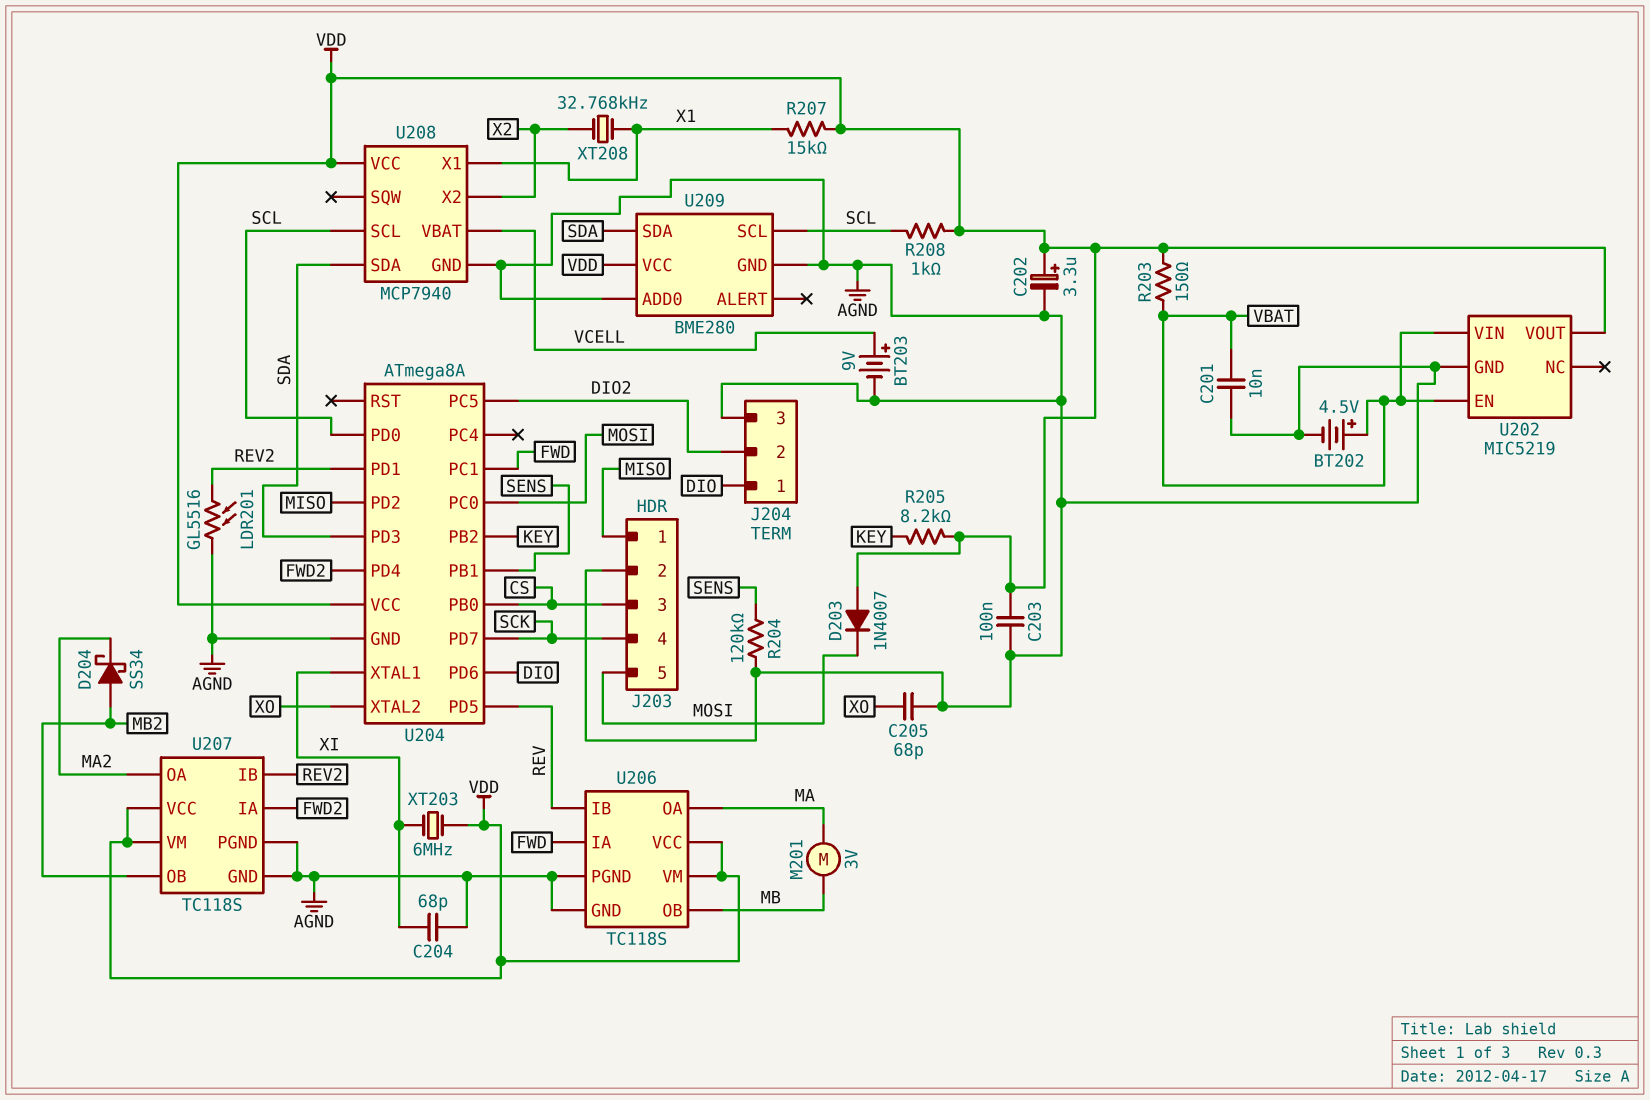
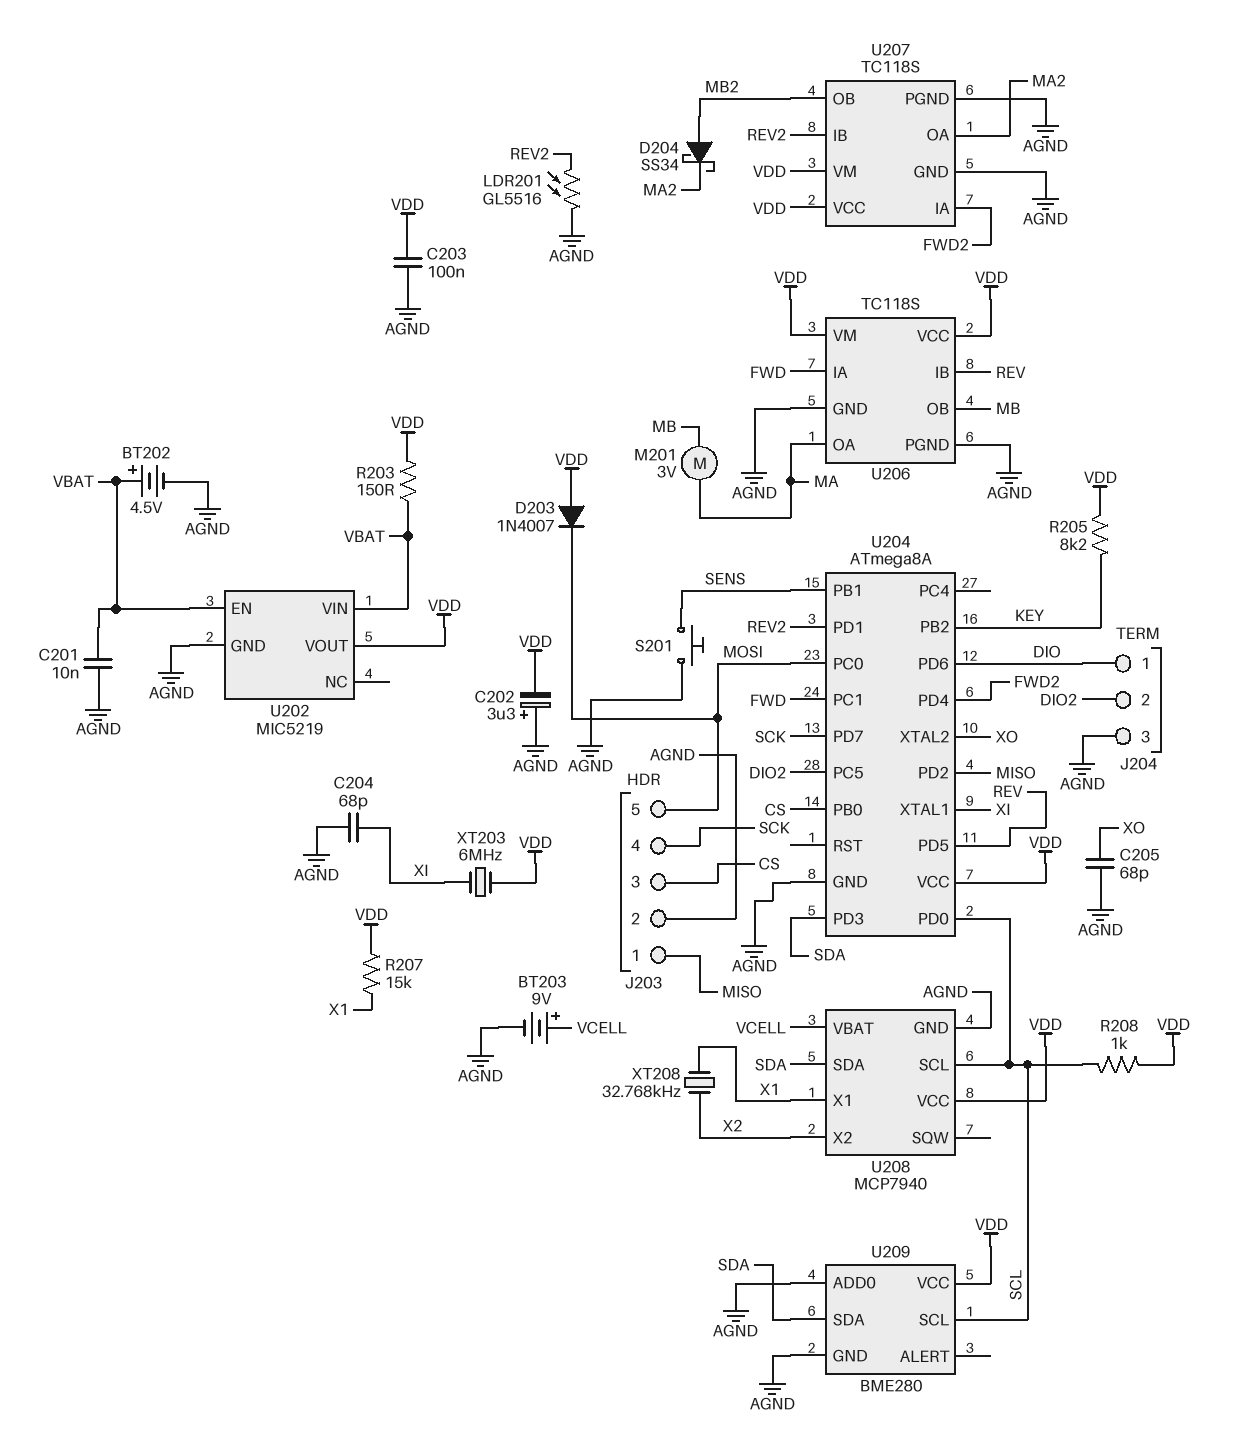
C202: 3.3uF (plus VDD, minus AGND) -> 3.3uF (plus AGND, minus VDD)
R204: 120k (AGND, SENS) -> none
S201: none -> button (AGND, SENS)

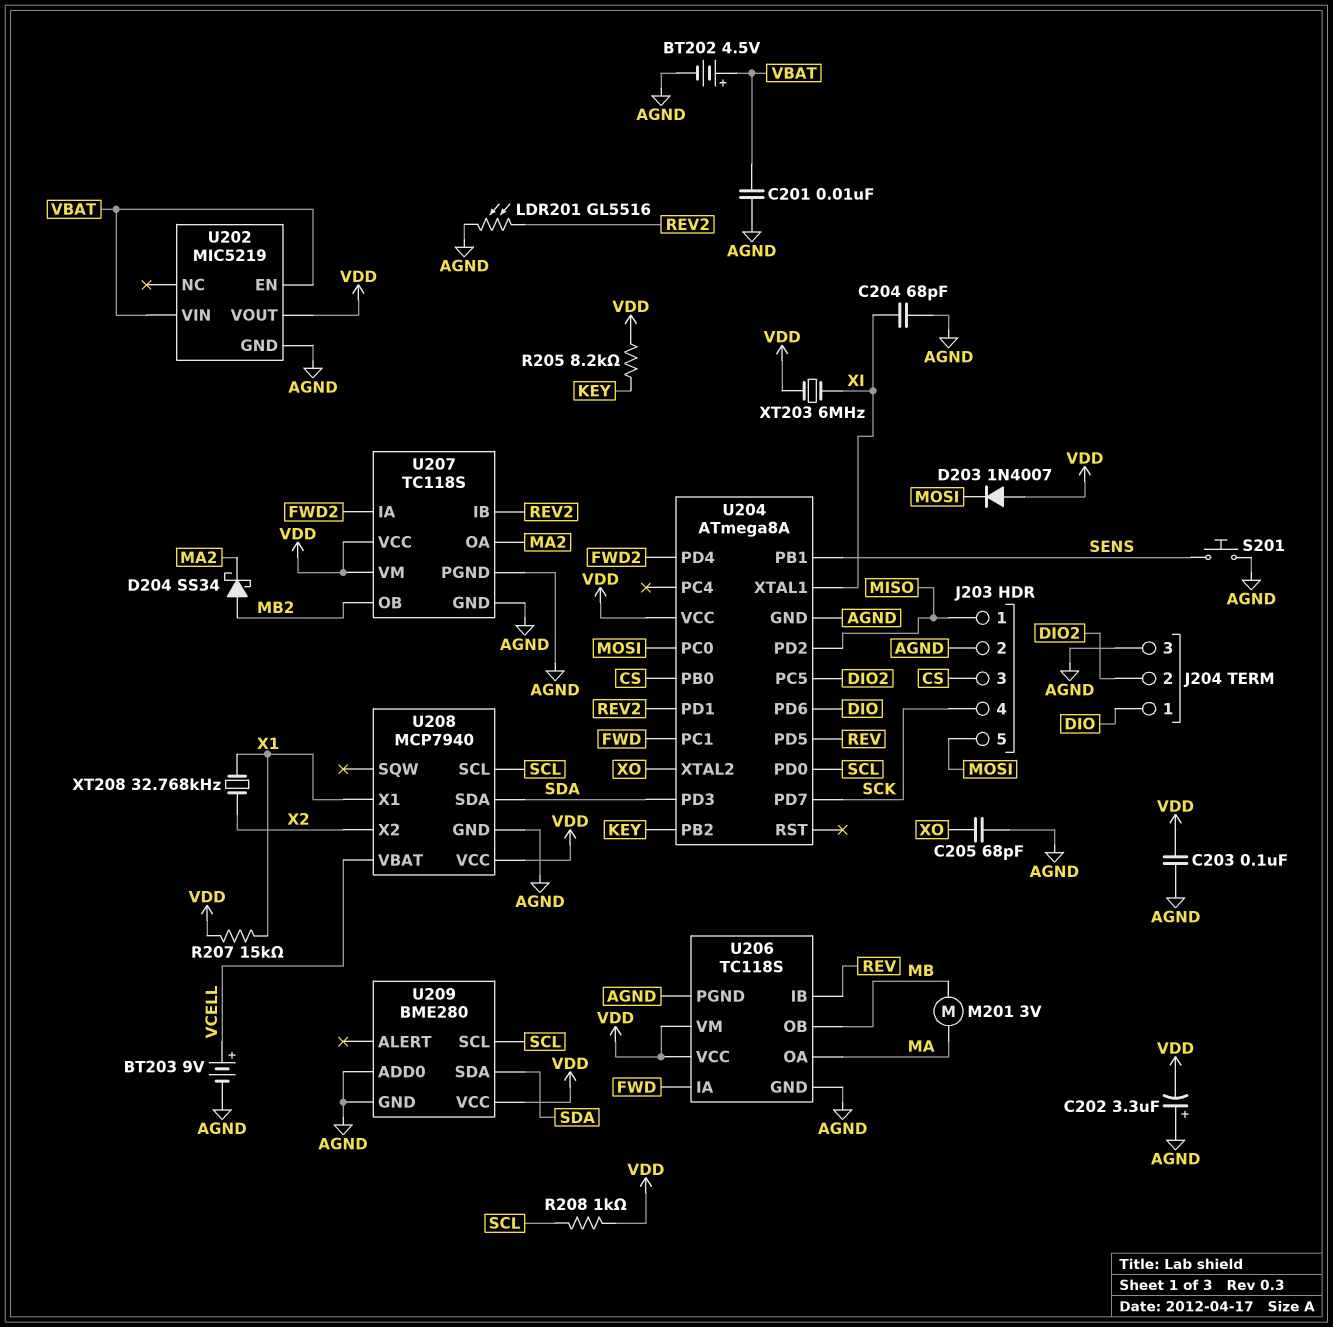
R203: 150 (VBAT, VDD) -> none

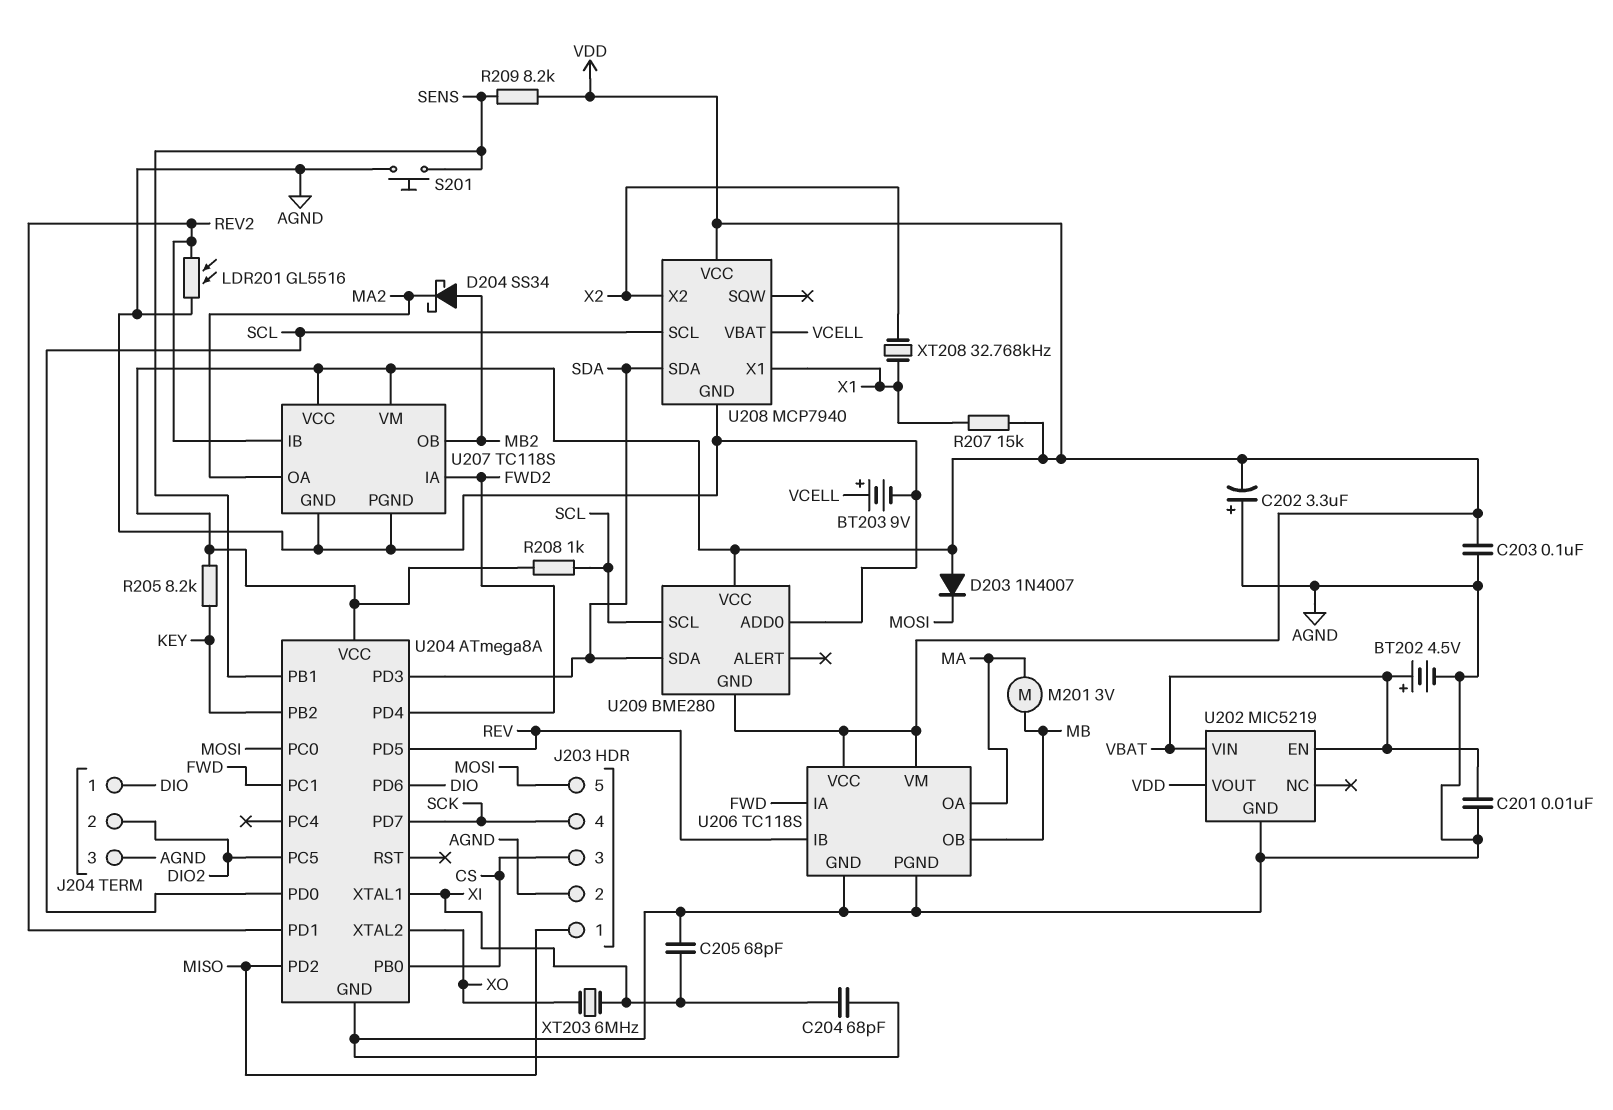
C205: 68pF (AGND, XO) -> 68pF (AGND, XI)
R209: none -> 8.2k (SENS, VDD)
U209 pin GND: AGND -> VDD
XT203: 6MHz (VDD, XI) -> 6MHz (XI, XO)

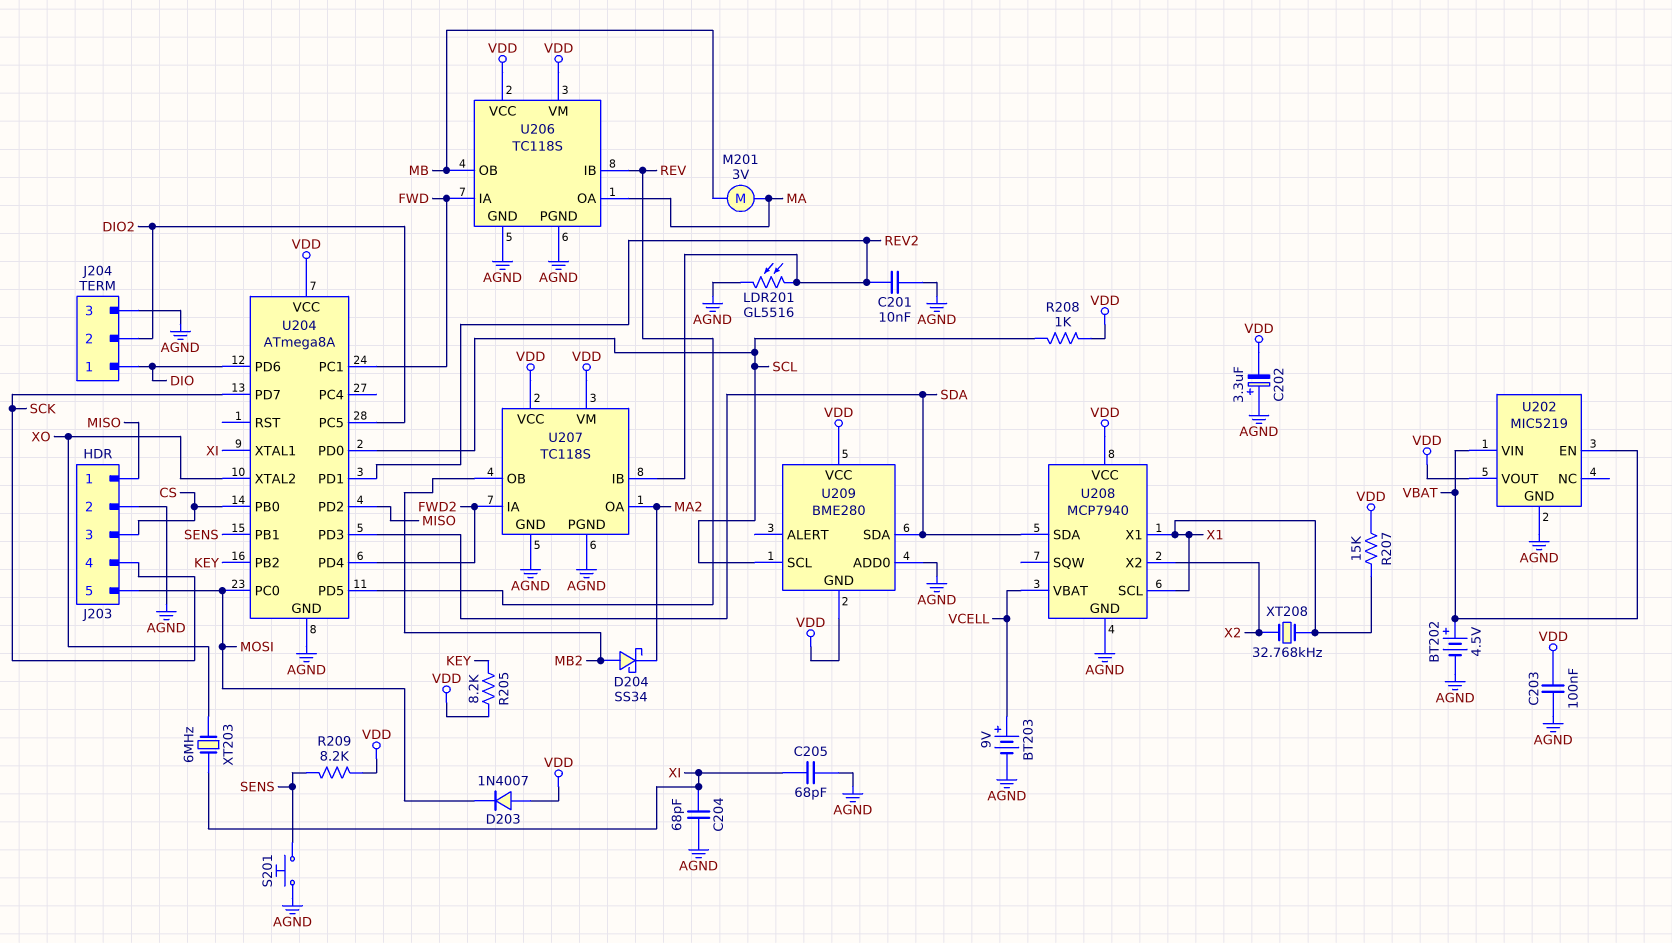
C201: 10nF (AGND, VBAT) -> 10nF (AGND, REV2)
U208 pin SCL: SCL -> X1

